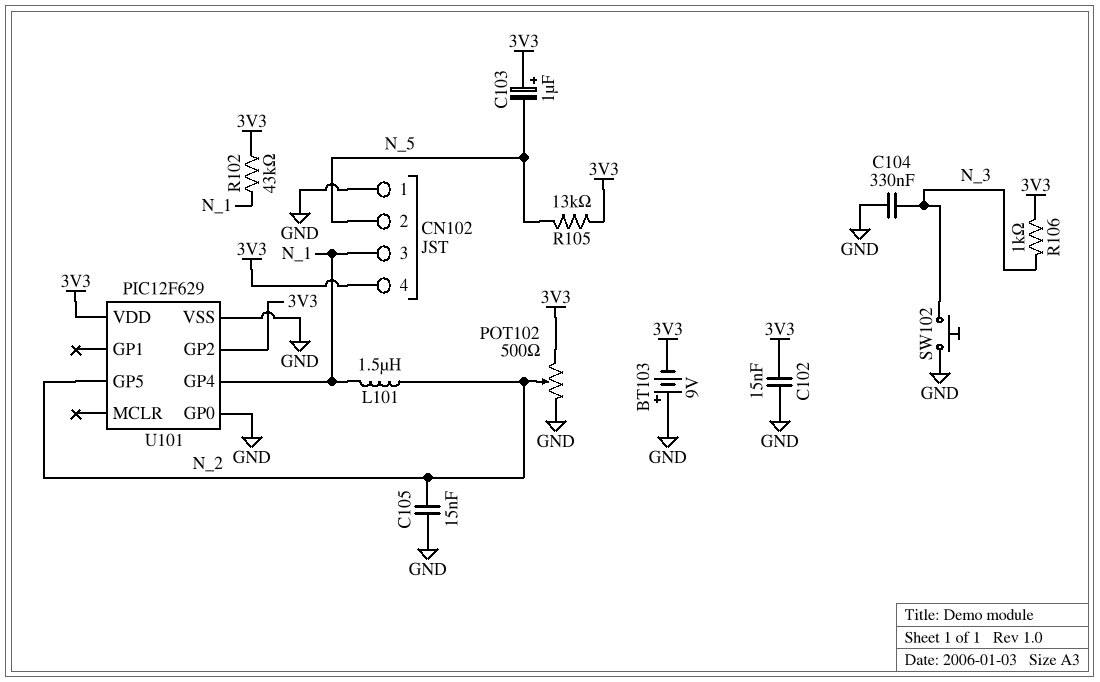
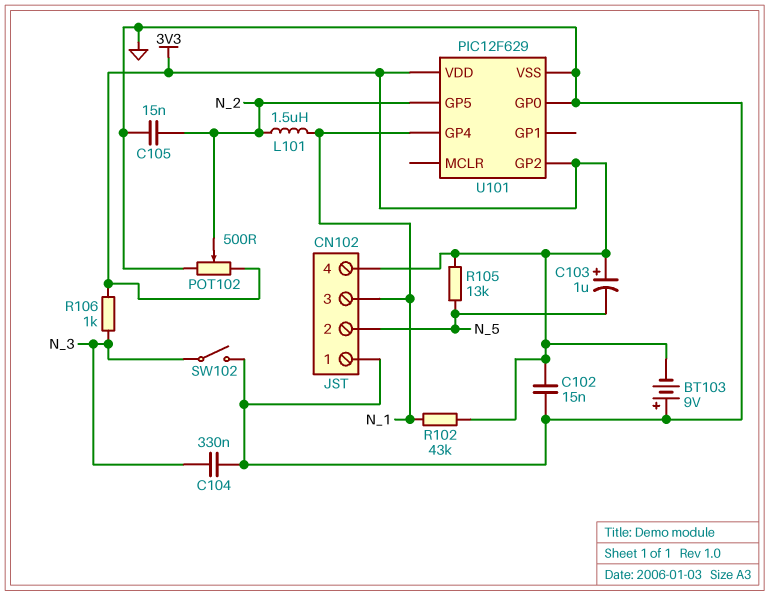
SW102: button (GND, N_3) -> switch (GND, N_3)

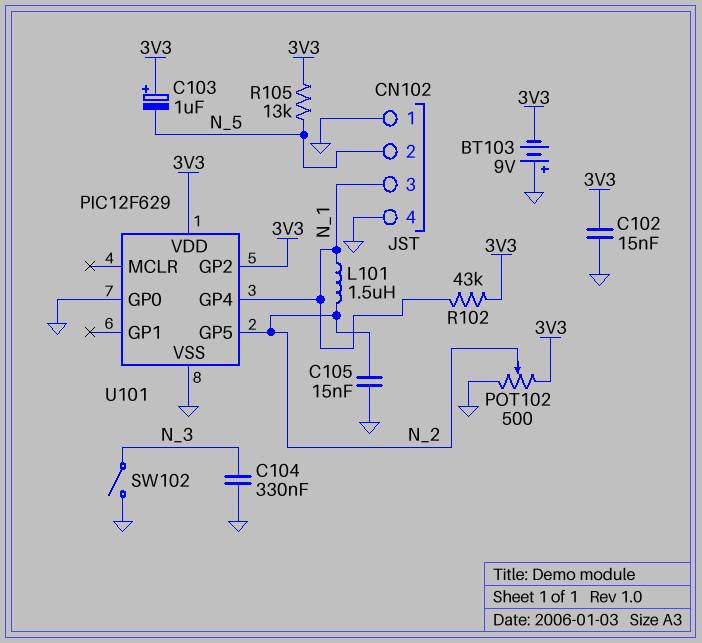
CN102 pin 4: 3V3 -> GND
R106: 1k (3V3, N_3) -> none

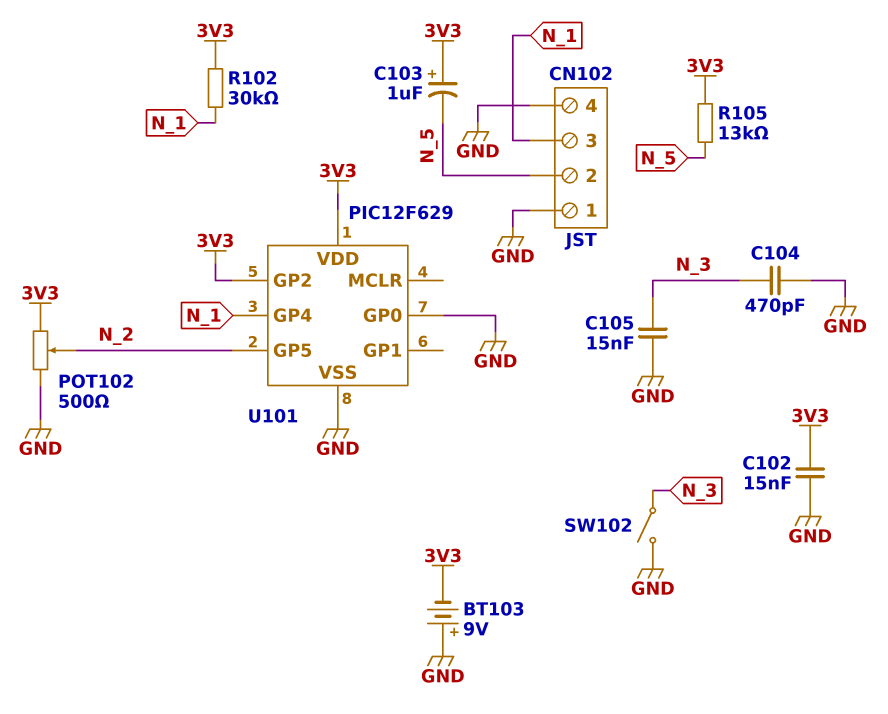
C104: 330nF (GND, N_3) -> 470pF (GND, N_3)
C105: 15nF (GND, N_2) -> 15nF (GND, N_3)
L101: 1.5uH (N_1, N_2) -> none
R102: 43k (3V3, N_1) -> 30k (3V3, N_1)

